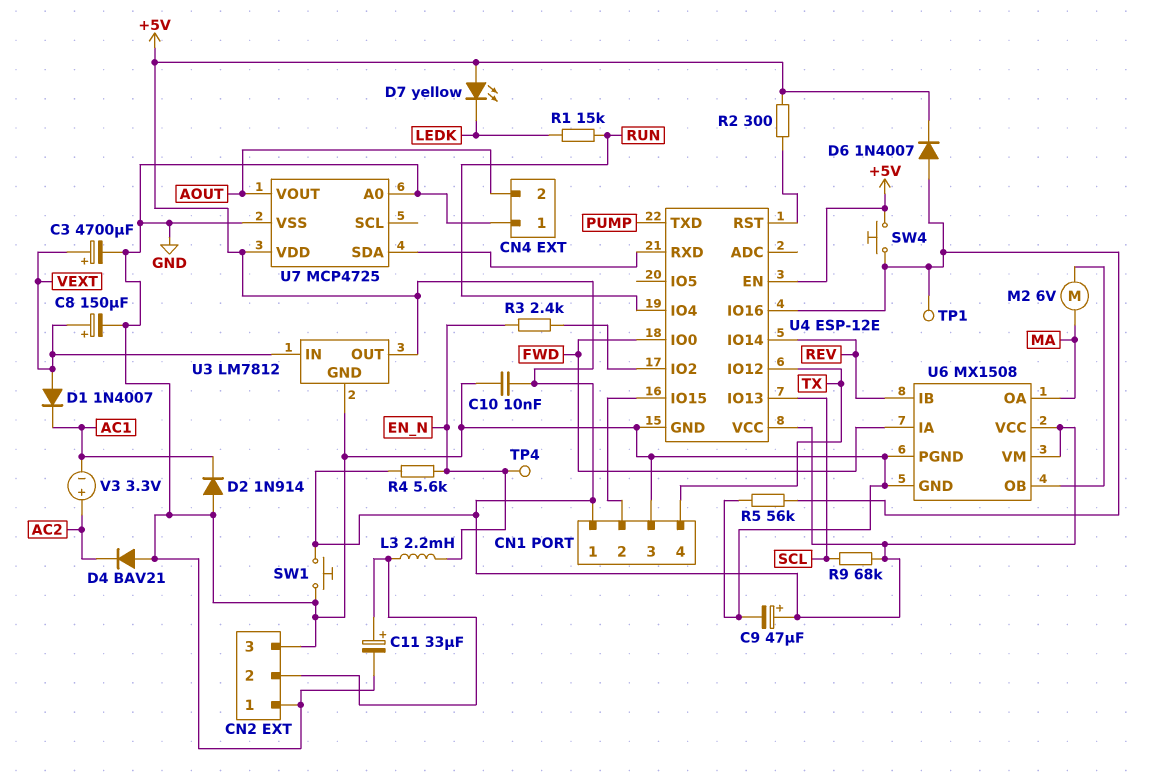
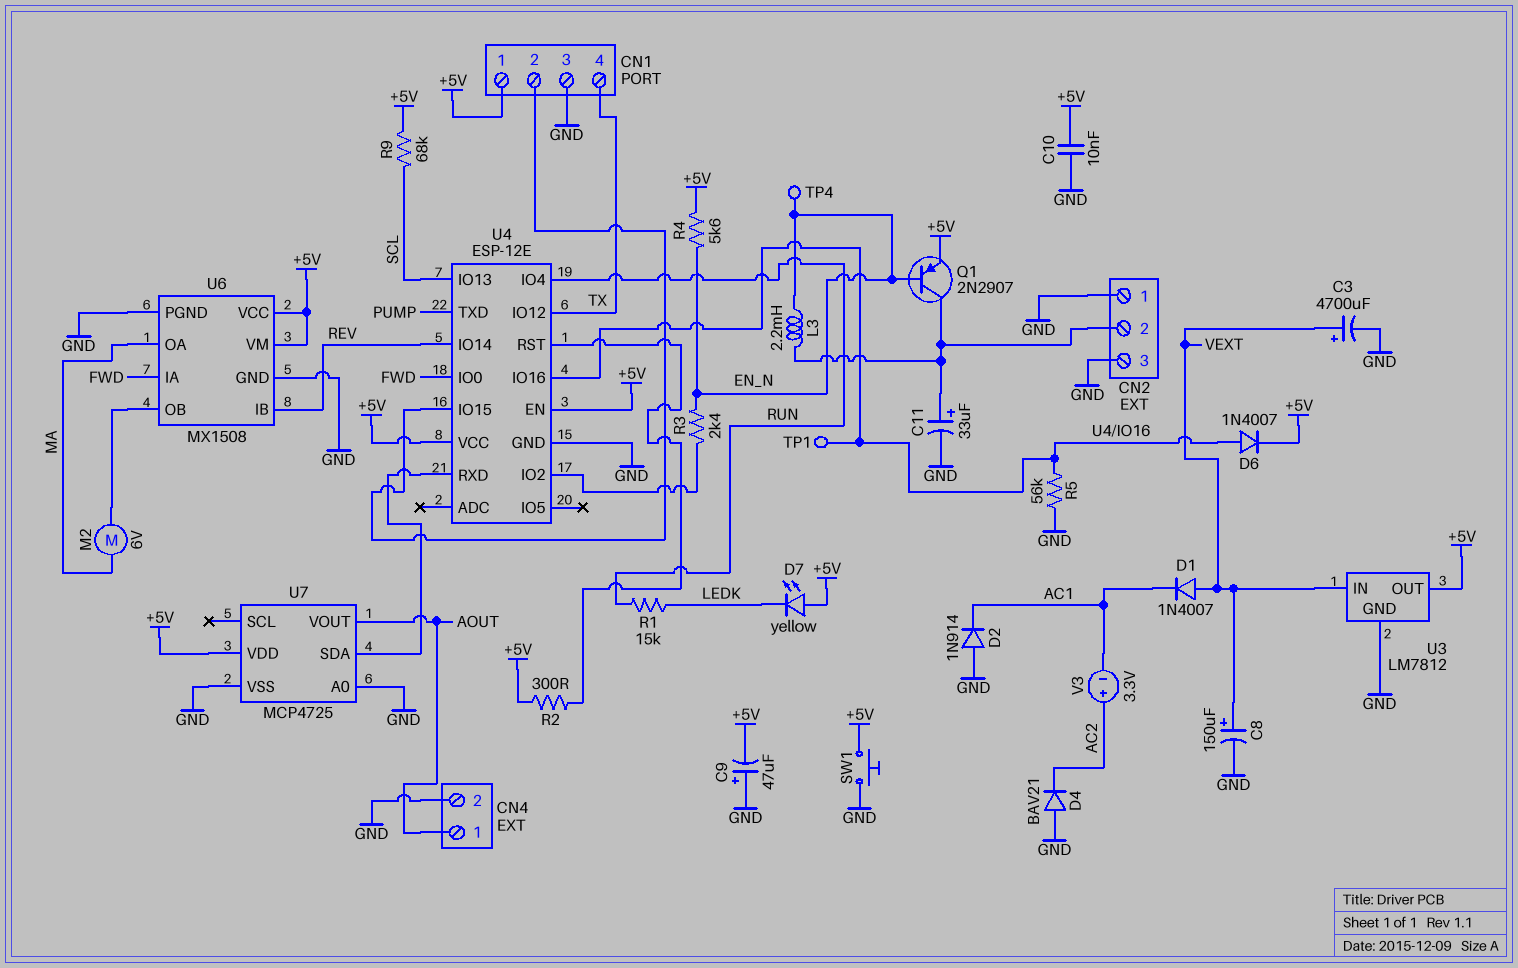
C9: 47uF (plus +5V, minus GND) -> 47uF (plus GND, minus +5V)
CN4 pin 1: GND -> AOUT
CN4 pin 2: AOUT -> GND
Q1: none -> PNP 2N2907 (B EN_N, C CN2/2, E +5V)
SW4: button (+5V, U4/IO16) -> none

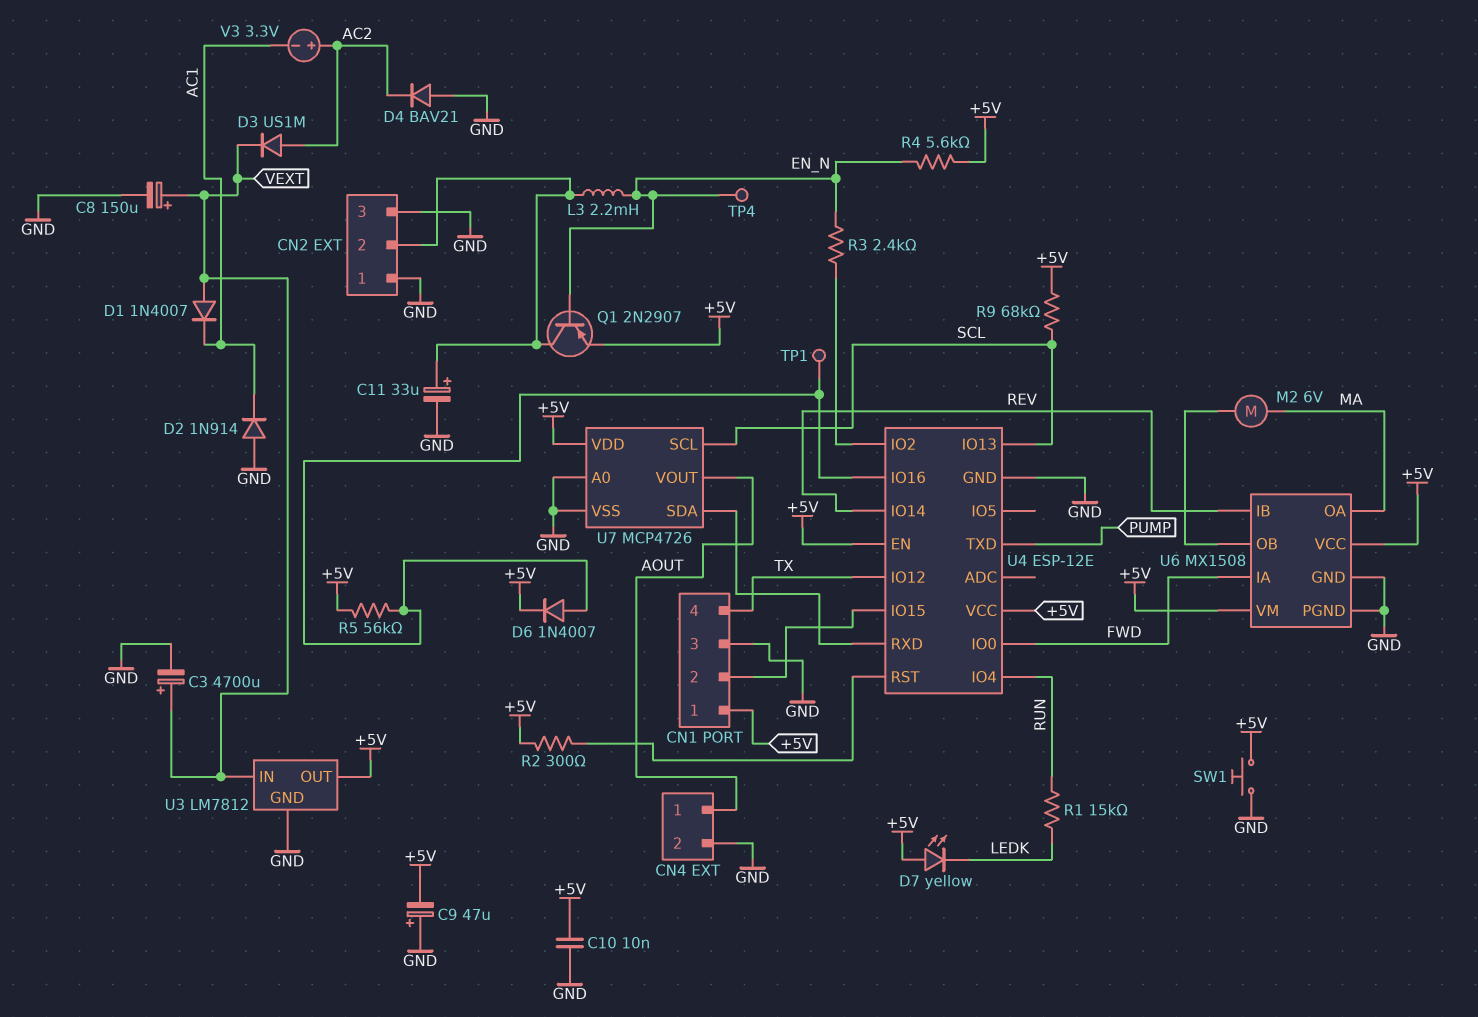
D3: none -> diode US1M (A AC2, K VEXT)
R5: 56k (GND, U4/IO16) -> 56k (+5V, U4/IO16)
U7: MCP4725 -> MCP4726
U7 pin SCL: none -> SCL

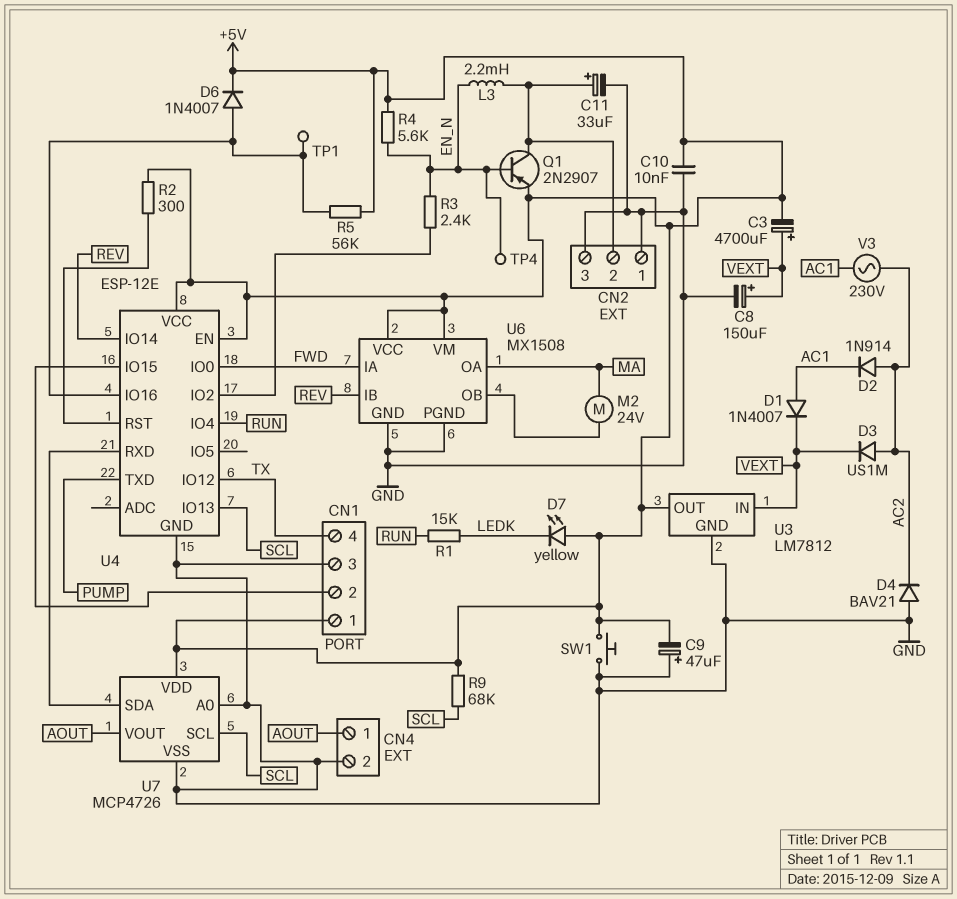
C3: 4700uF (plus VEXT, minus GND) -> 4700uF (plus VEXT, minus +5V)
D1: diode 1N4007 (A VEXT, K AC1) -> diode 1N4007 (A AC1, K VEXT)
D2: diode 1N914 (A GND, K AC1) -> diode 1N914 (A AC2, K AC1)
M2: motor 6V (MA, U6/OB) -> motor 24V (MA, U6/OB)
V3: 3.3V (plus AC2, minus AC1) -> AC 230V (AC1, AC2)

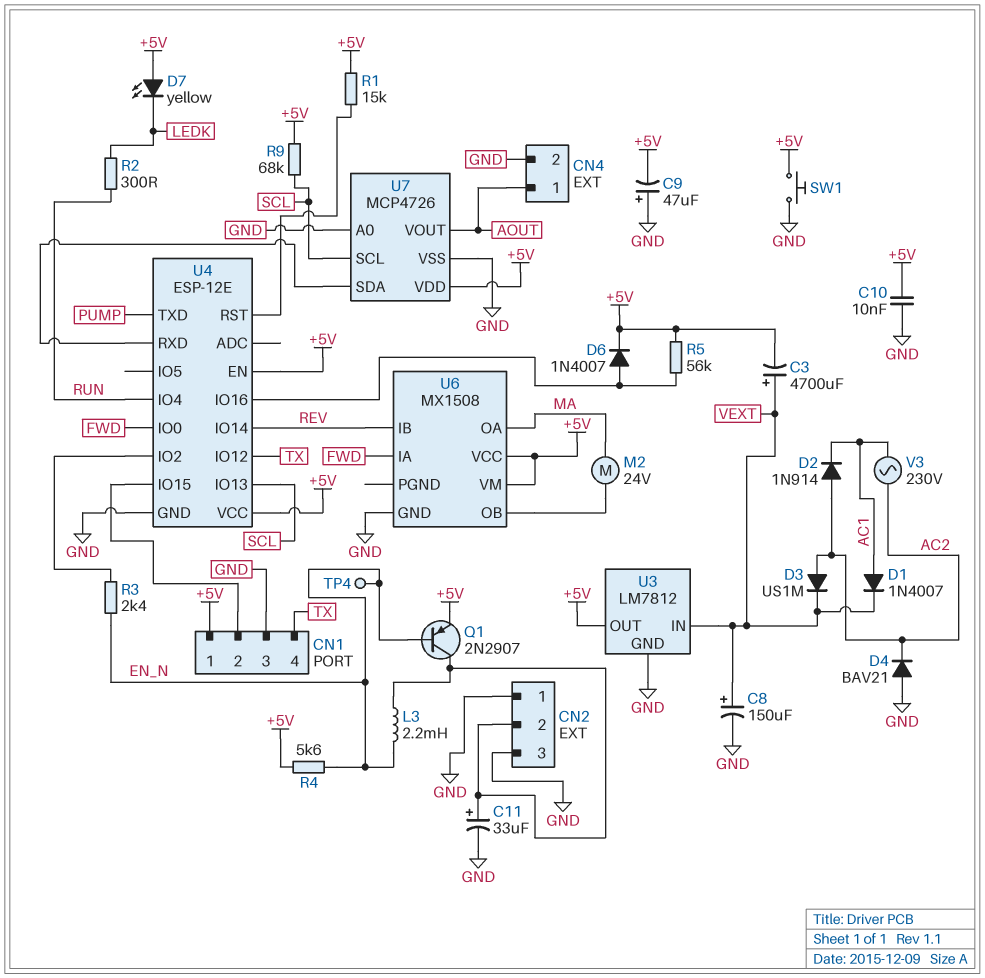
R1: 15k (LEDK, RUN) -> 15k (+5V, U4/RST)
R2: 300 (+5V, U4/RST) -> 300 (LEDK, RUN)
TP1: test point (U4/IO16) -> none
U6 pin PGND: GND -> none

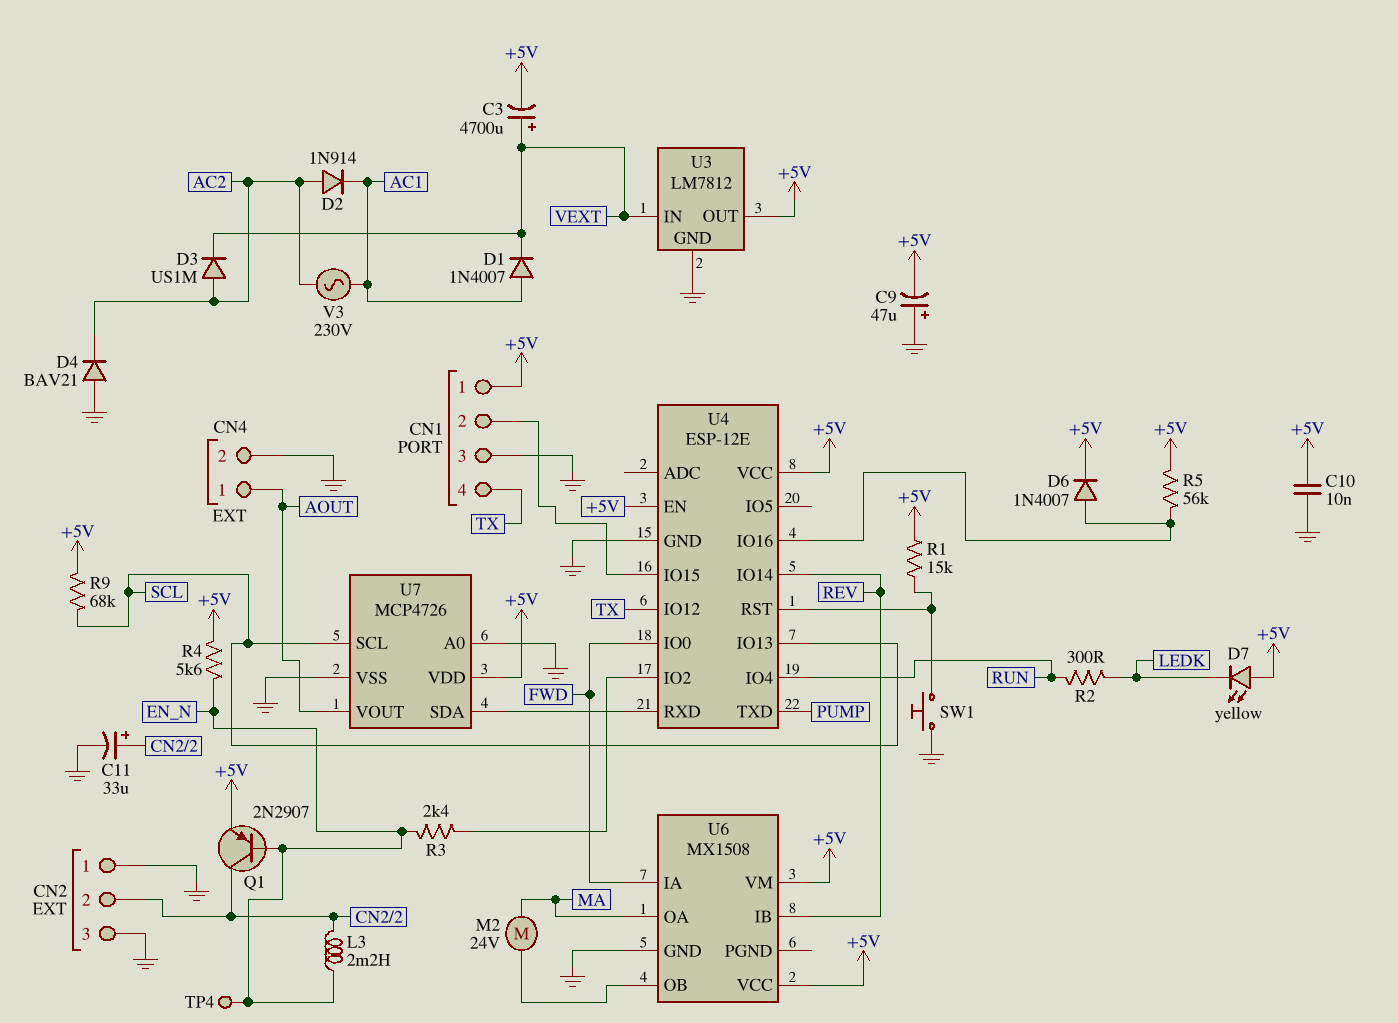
C8: 150uF (plus VEXT, minus GND) -> none
SW1: button (+5V, GND) -> button (GND, U4/RST)

